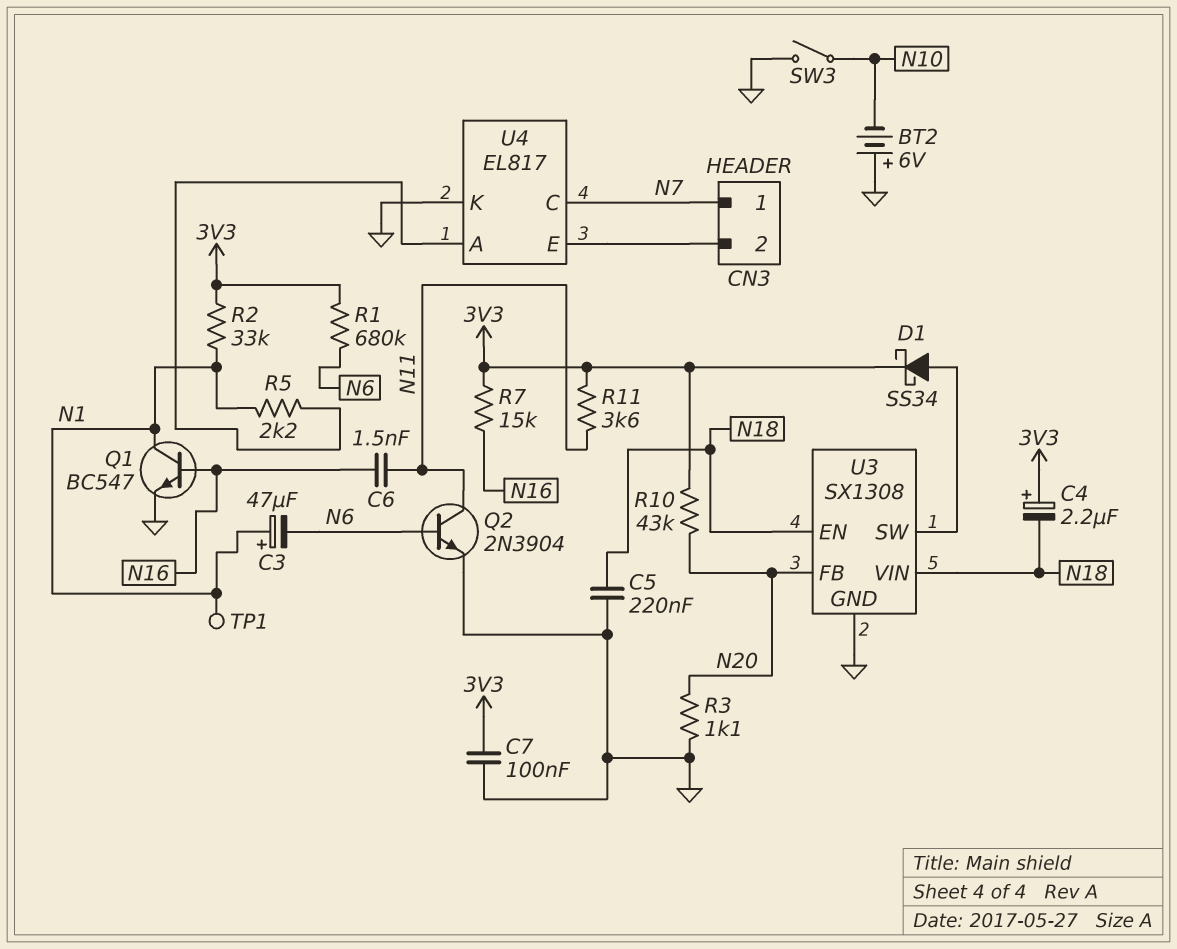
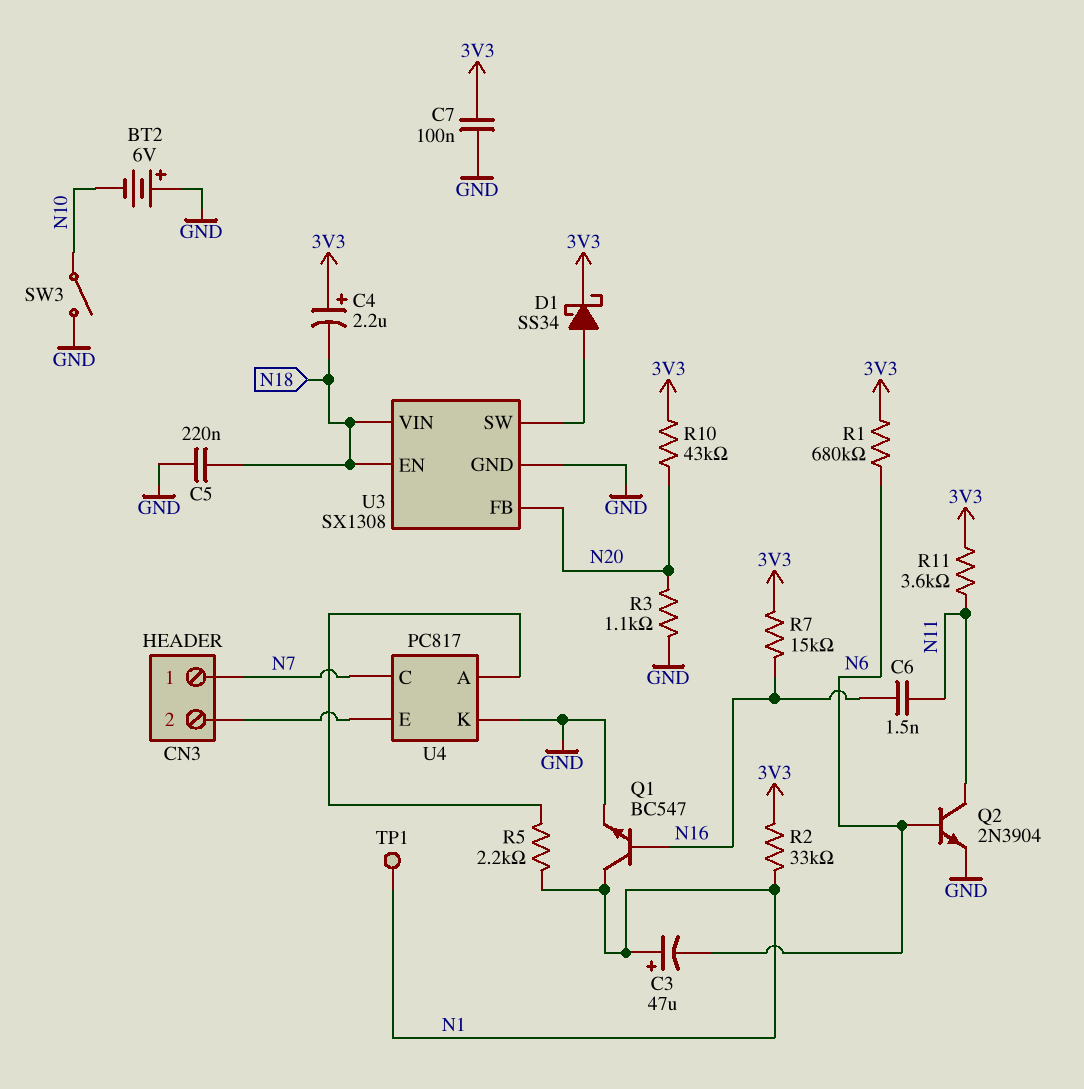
U4: EL817 -> PC817

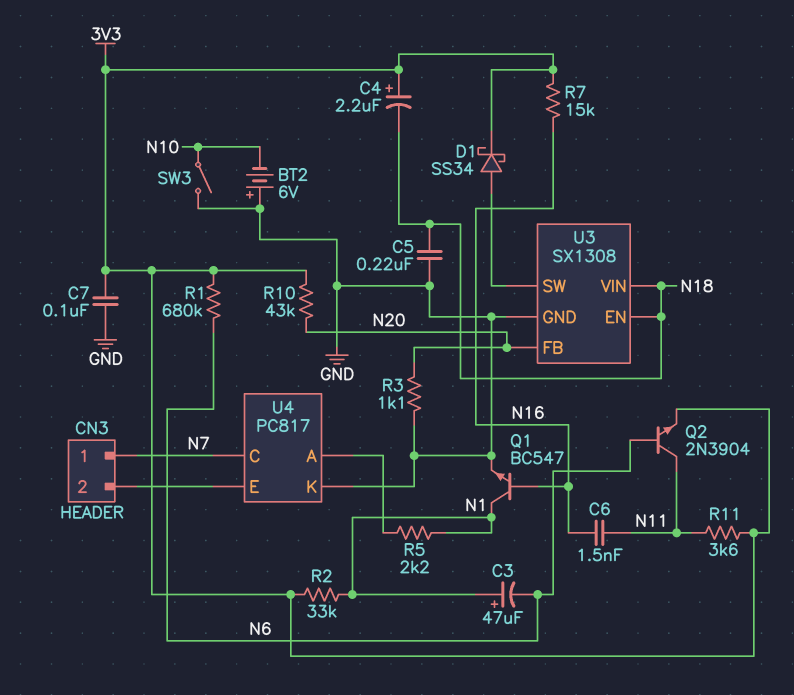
Q2: NPN 2N3904 (B N6, C N11, E GND) -> NPN 2N3904 (B N6, C N11, E 3V3)
TP1: test point (N1) -> none

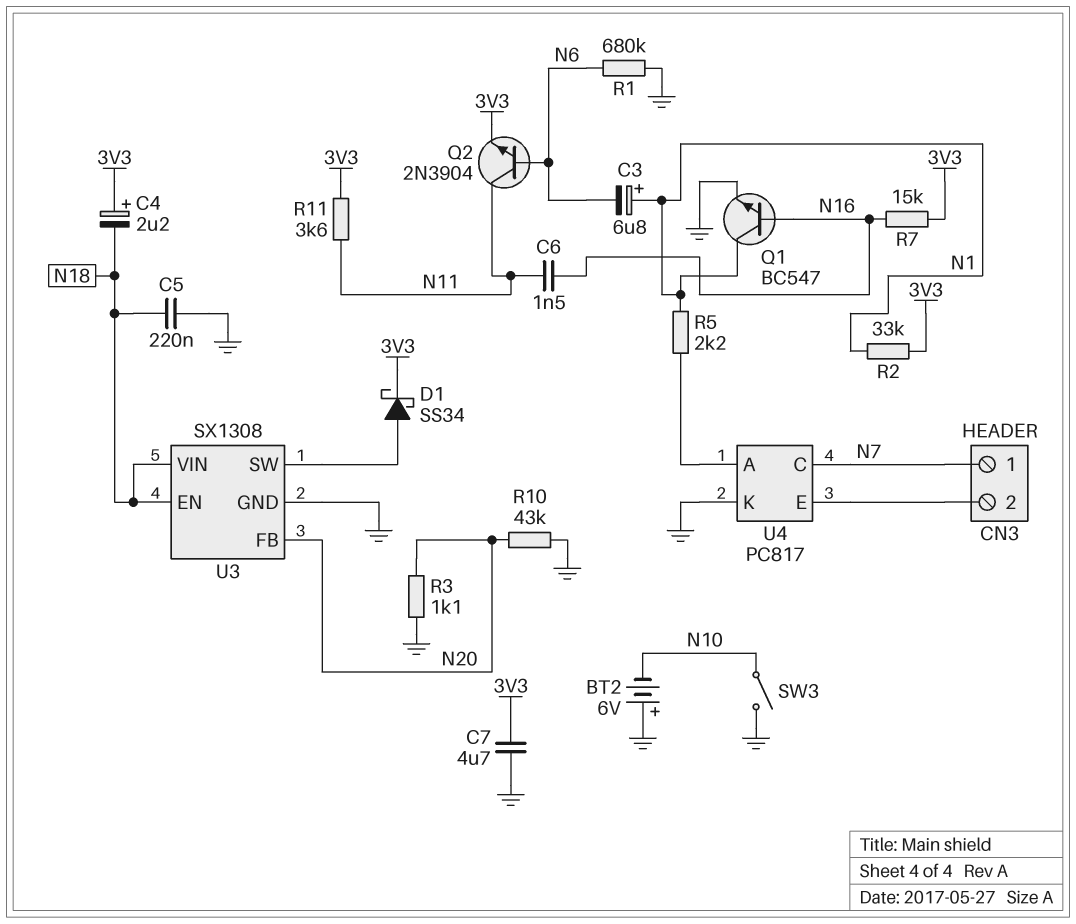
C3: 47uF (plus N1, minus N6) -> 6.8uF (plus N1, minus N6)
C7: 100nF (3V3, GND) -> 4.7uF (3V3, GND)
R1: 680k (3V3, N6) -> 680k (GND, N6)
R10: 43k (3V3, N20) -> 43k (GND, N20)

